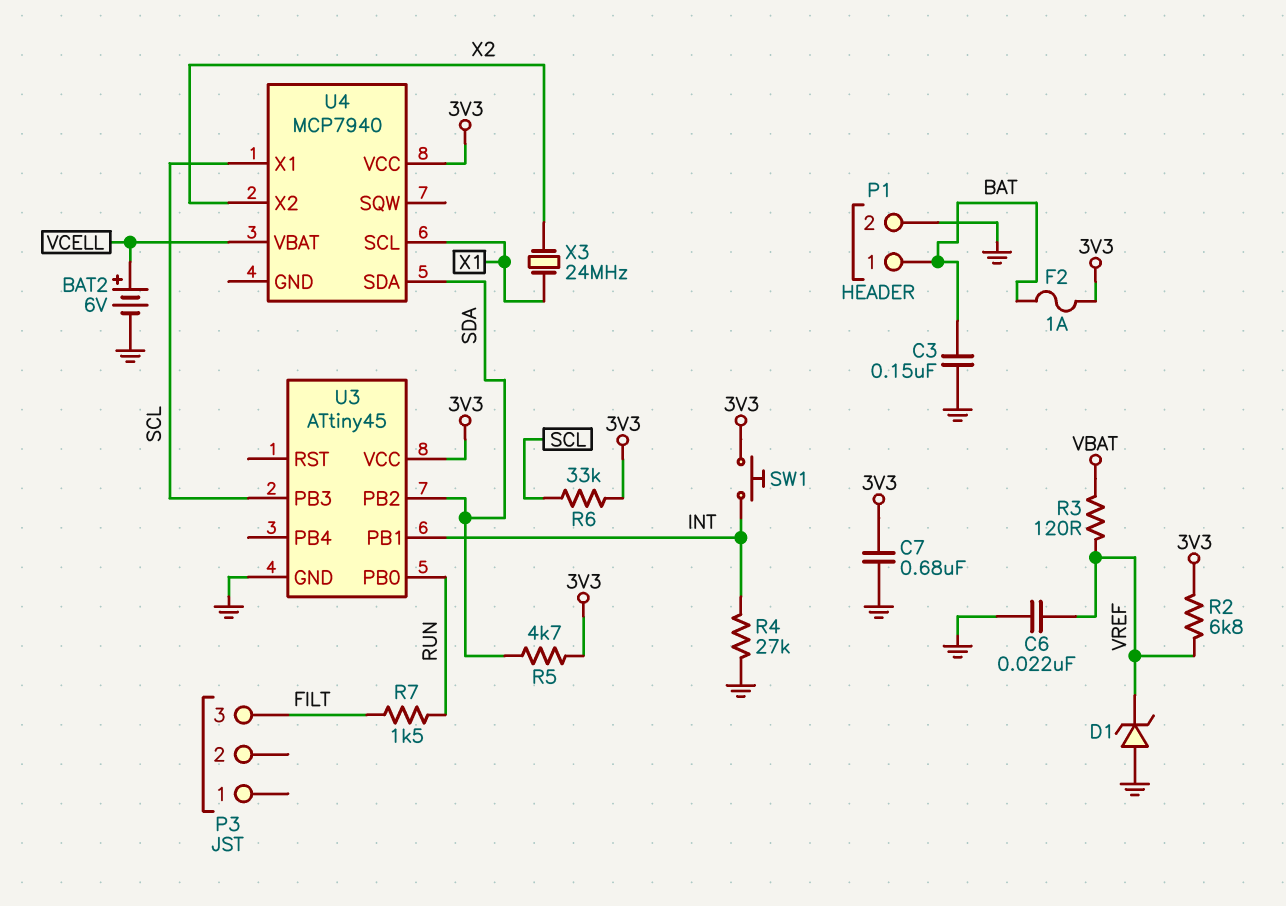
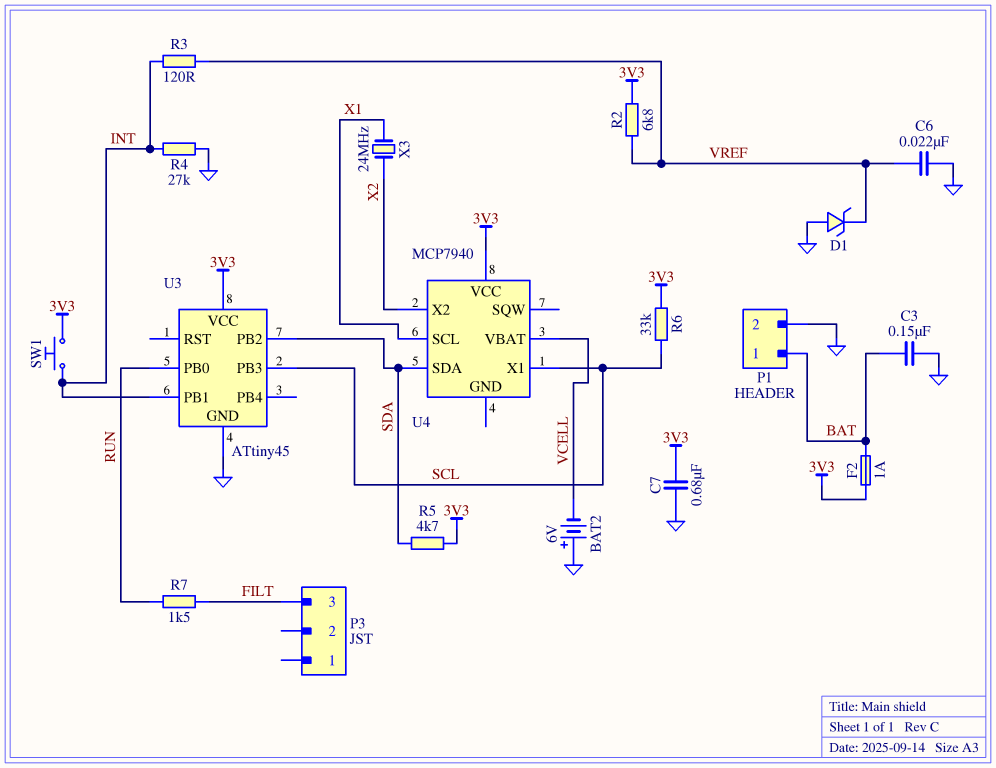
BAT2: 6V (plus VCELL, minus GND) -> 6V (plus GND, minus VCELL)
R3: 120 (VBAT, VREF) -> 120 (INT, VREF)

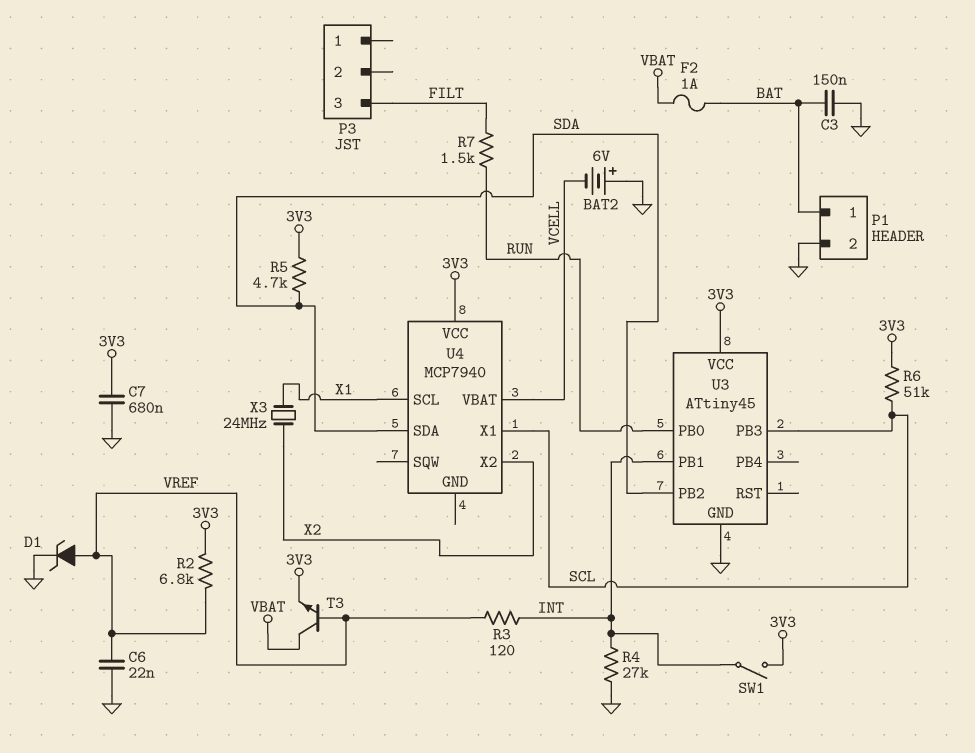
D1: zener (A GND, K VREF) -> zener (A VREF, K GND)
F2: 1A (3V3, BAT) -> 1A (BAT, VBAT)
R6: 33k (3V3, SCL) -> 51k (3V3, SCL)
SW1: button (3V3, INT) -> switch (3V3, INT)
T3: none -> NPN (B VREF, C VBAT, E 3V3)

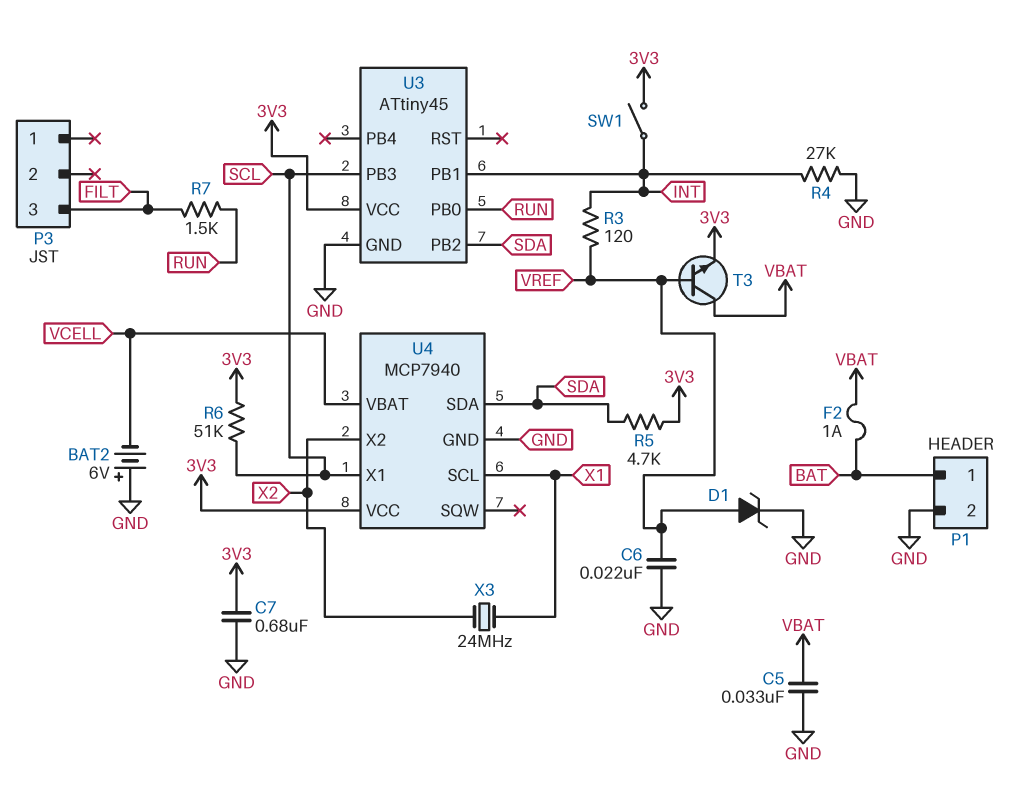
C3: 150nF (BAT, GND) -> none
C5: none -> 33nF (GND, VBAT)
R2: 6.8k (3V3, VREF) -> none
U4 pin GND: none -> GND

